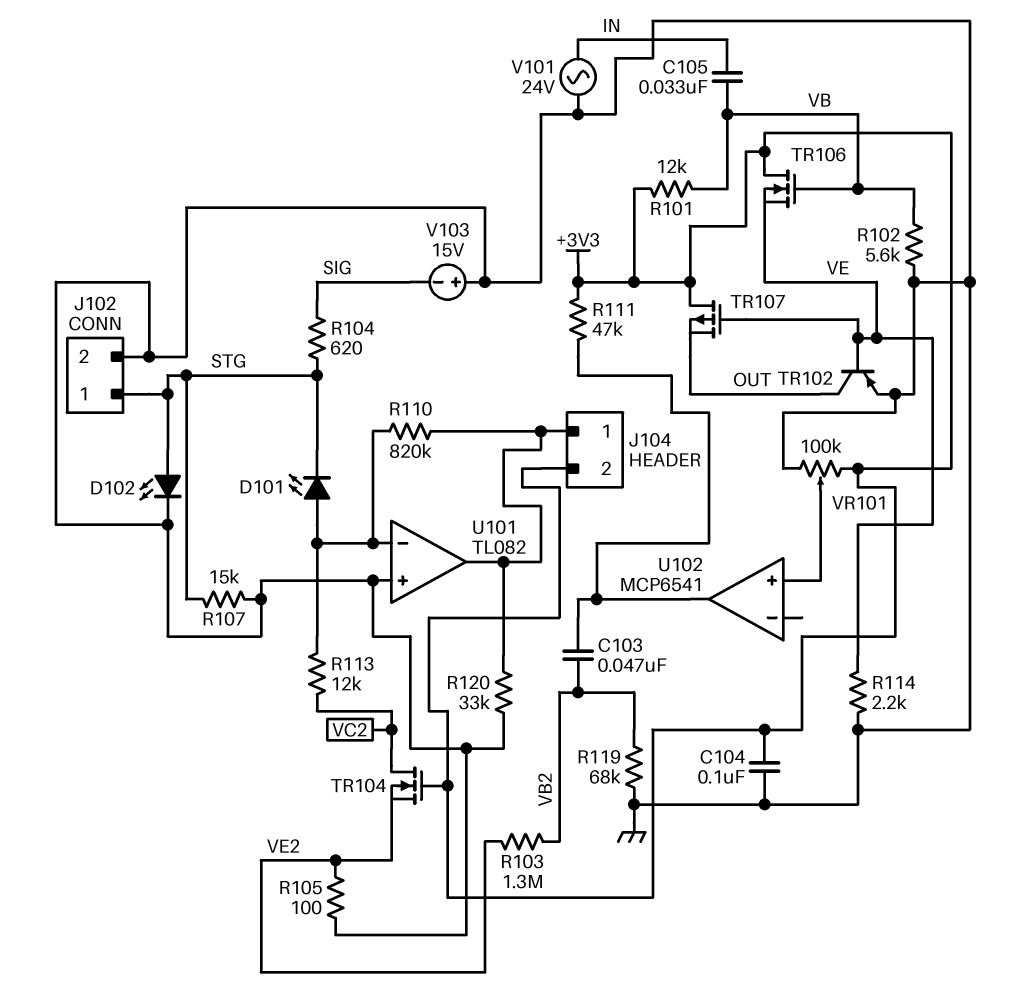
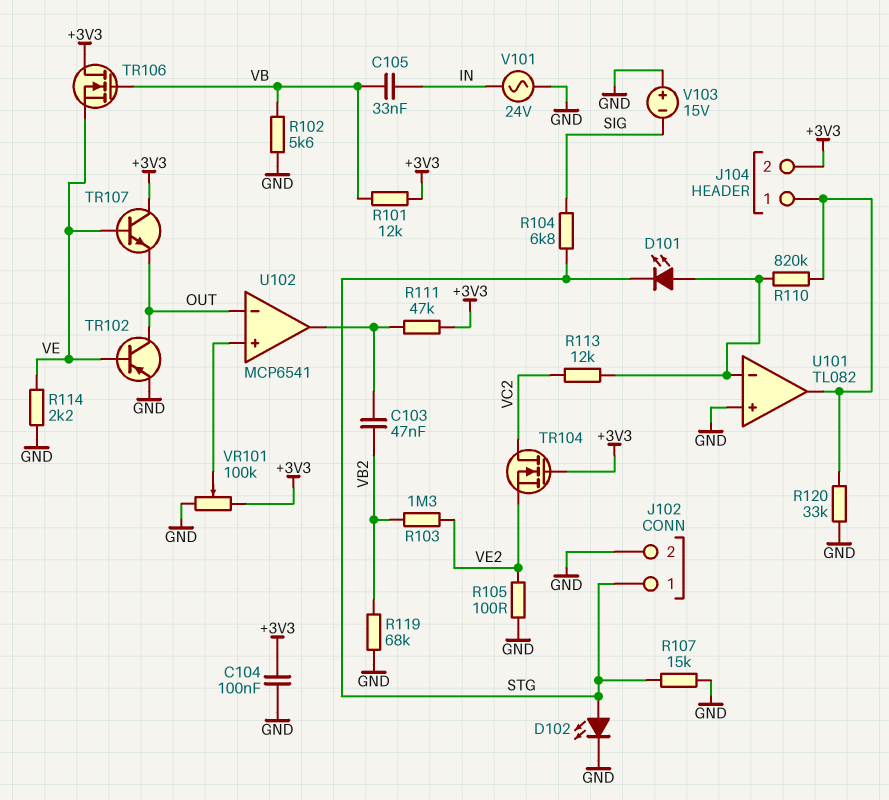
R104: 620 (SIG, STG) -> 6.8k (SIG, STG)
TR107: PMOS (G VE, D +3V3, S OUT) -> NPN (B VE, C +3V3, E OUT)
U102 pin in-: none -> OUT

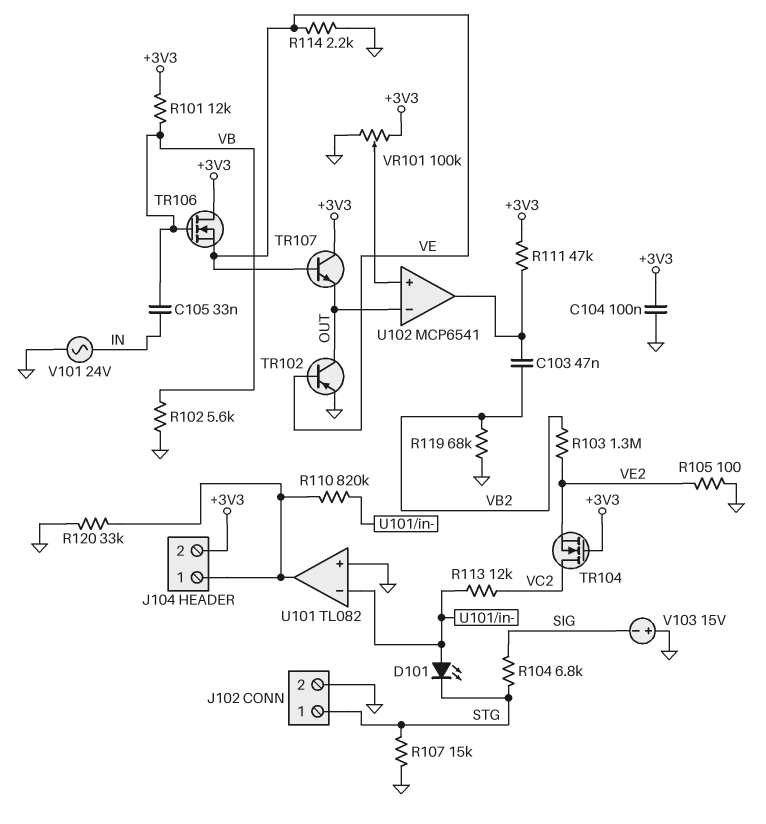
D102: LED (A STG, K GND) -> none

